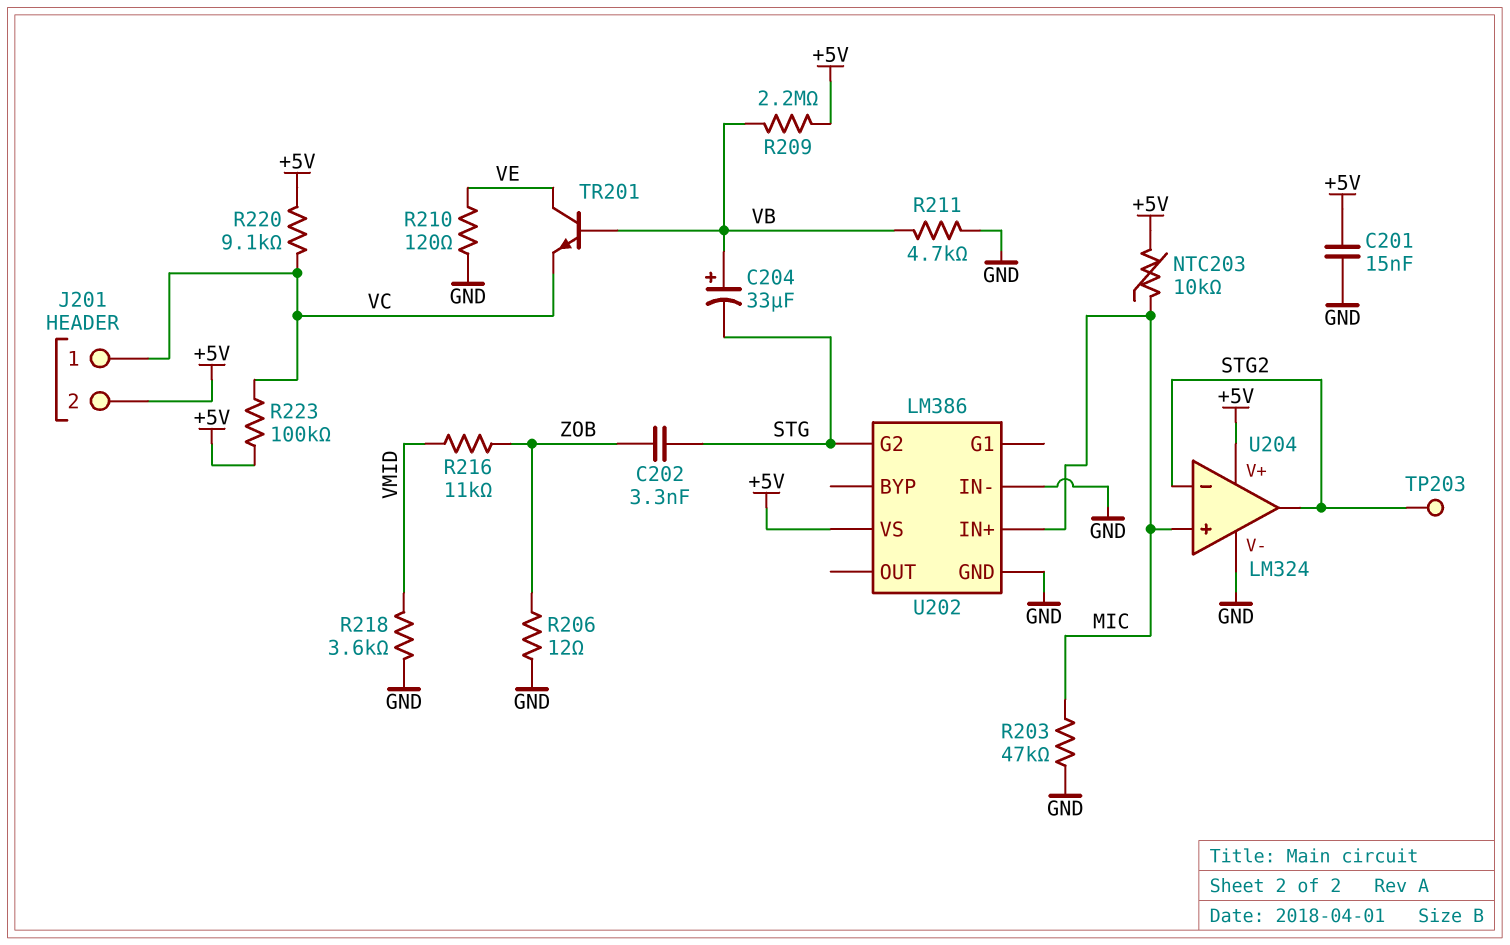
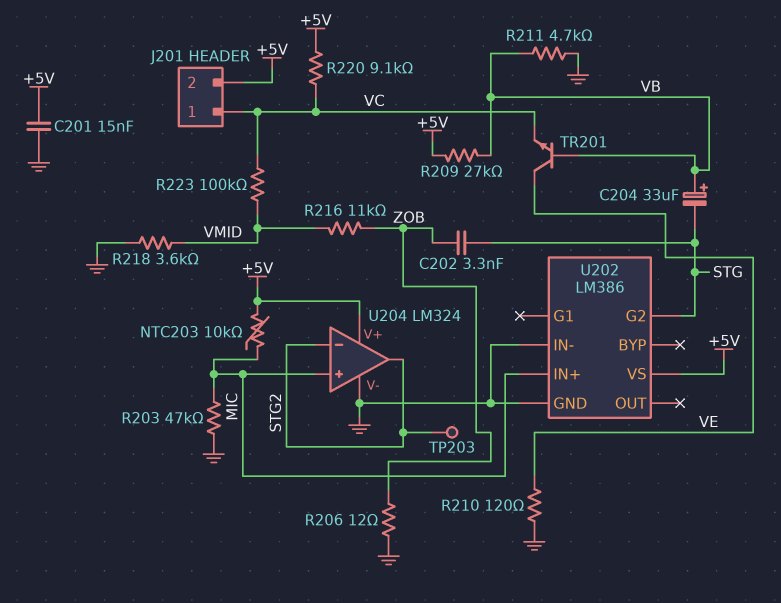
R209: 2.2M (+5V, VB) -> 27k (+5V, VB)
R223: 100k (+5V, VC) -> 100k (VC, VMID)

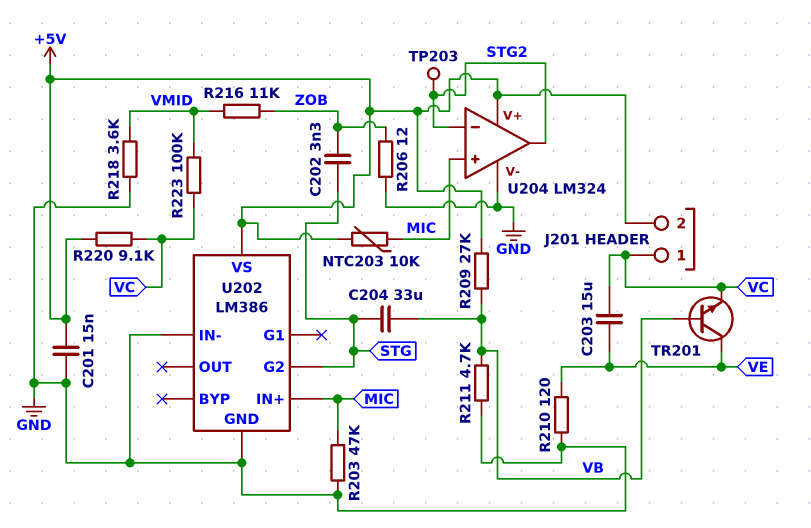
C203: none -> 15uF (VC, VE)
C204: 33uF (plus VB, minus STG) -> 33uF (STG, VB)

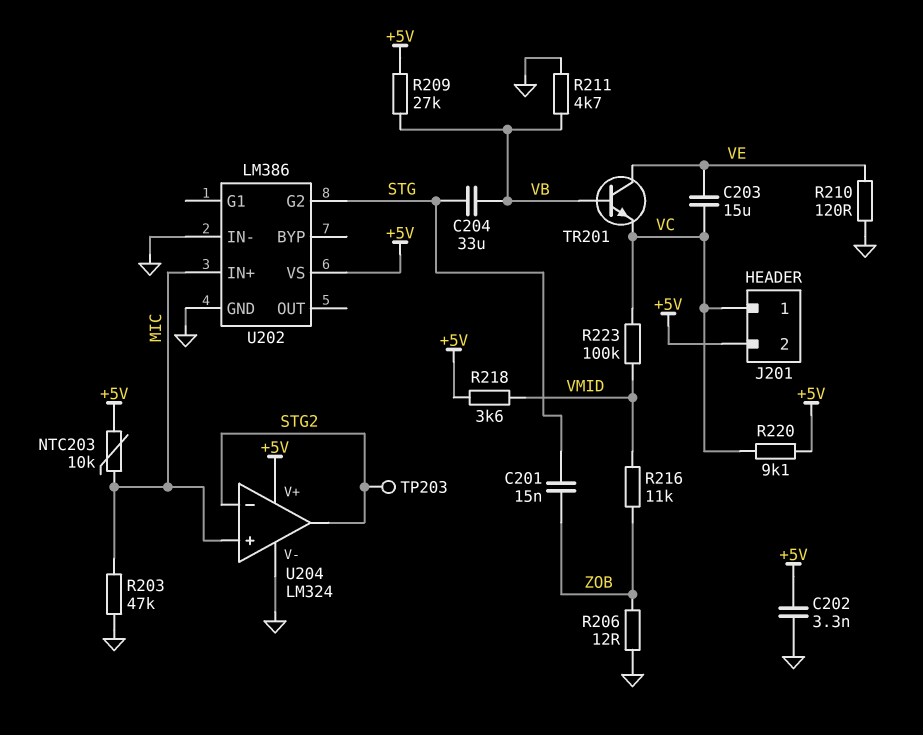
C201: 15nF (+5V, GND) -> 15nF (STG, ZOB)
C202: 3.3nF (STG, ZOB) -> 3.3nF (+5V, GND)
R218: 3.6k (GND, VMID) -> 3.6k (+5V, VMID)

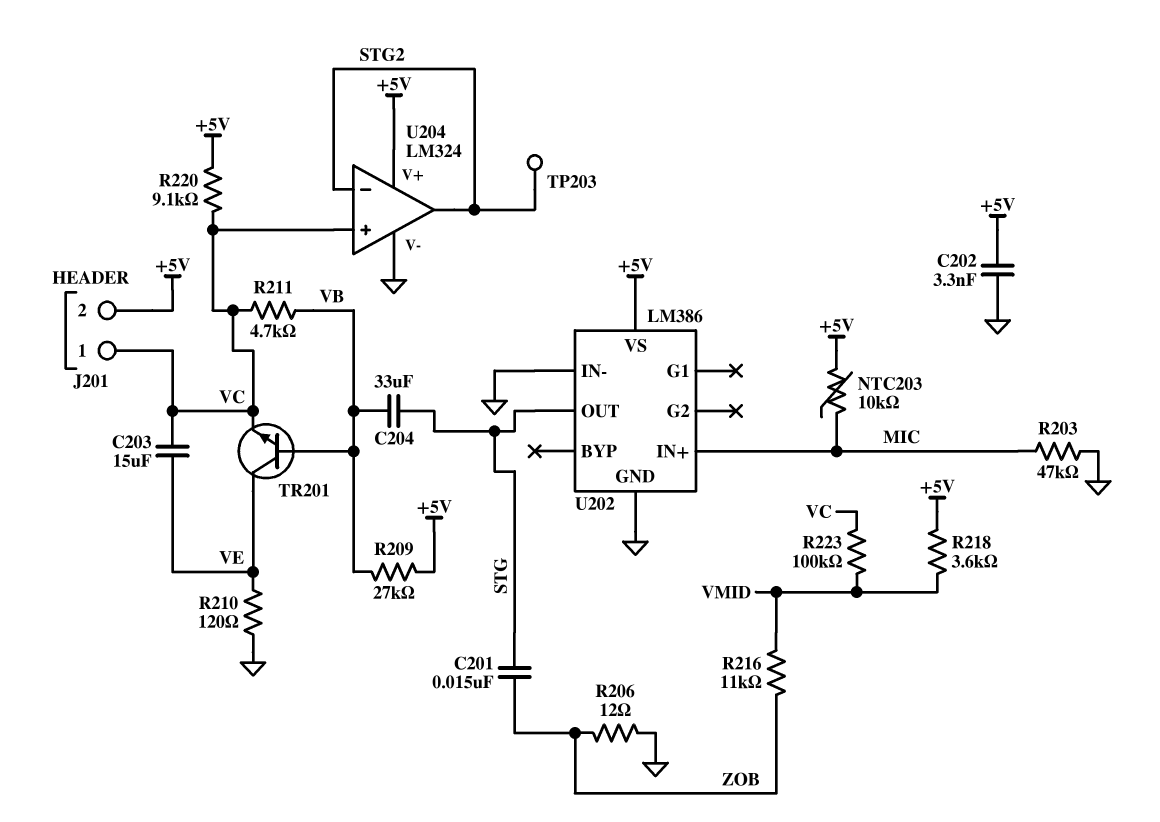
R211: 4.7k (GND, VB) -> 4.7k (VB, VC)
U202 pin G2: STG -> none
U202 pin OUT: none -> STG
U204 pin in+: MIC -> VC

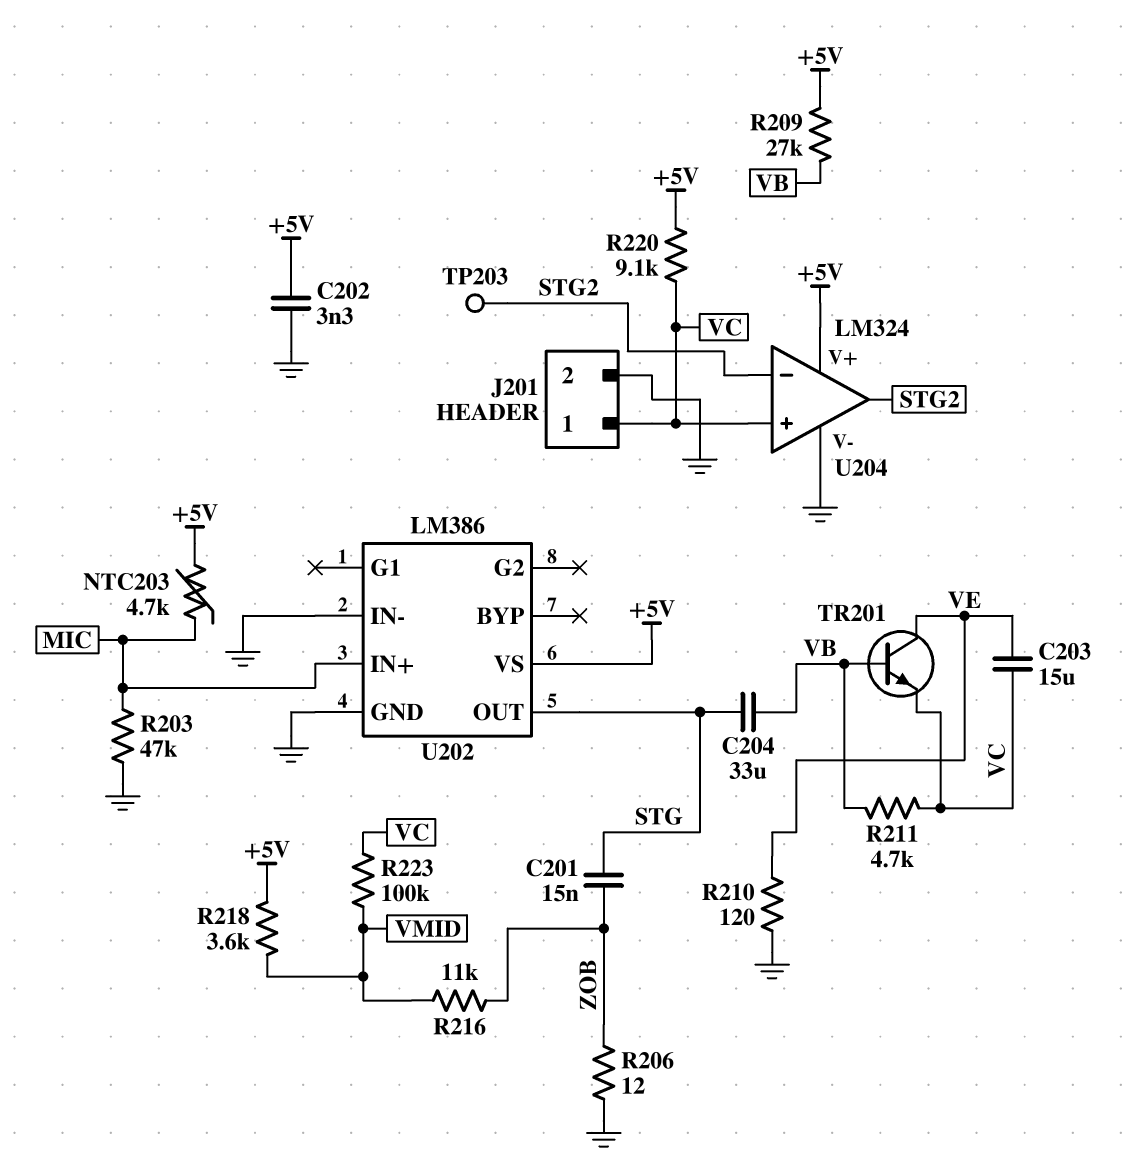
J201 pin 2: +5V -> GND
NTC203: 10k (+5V, MIC) -> 4.7k (+5V, MIC)

